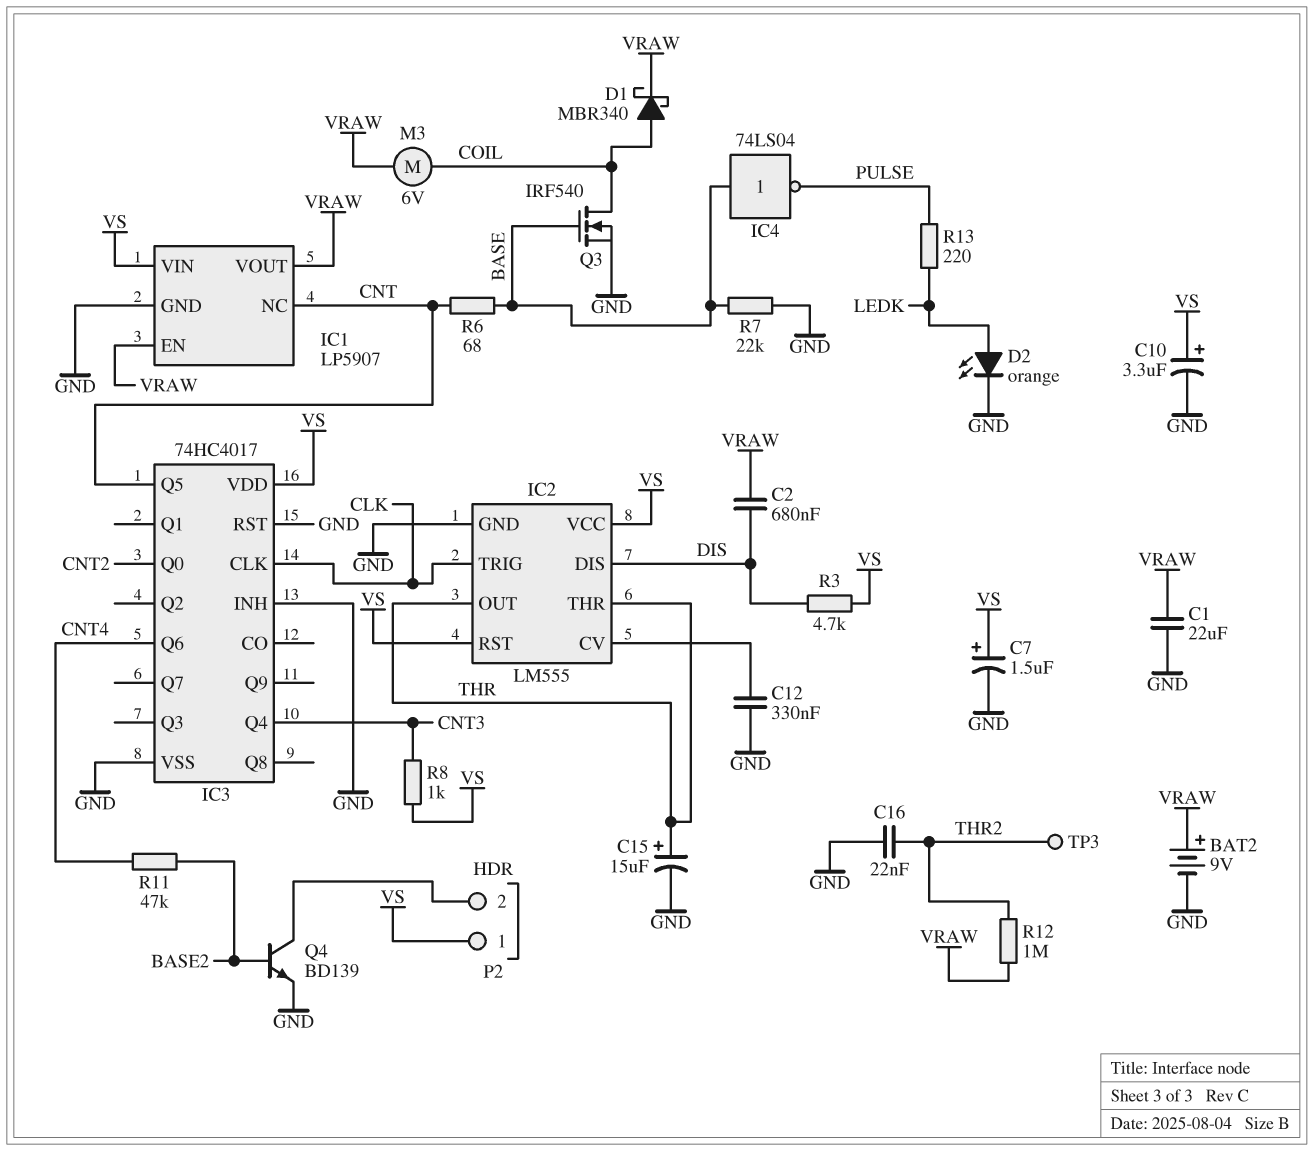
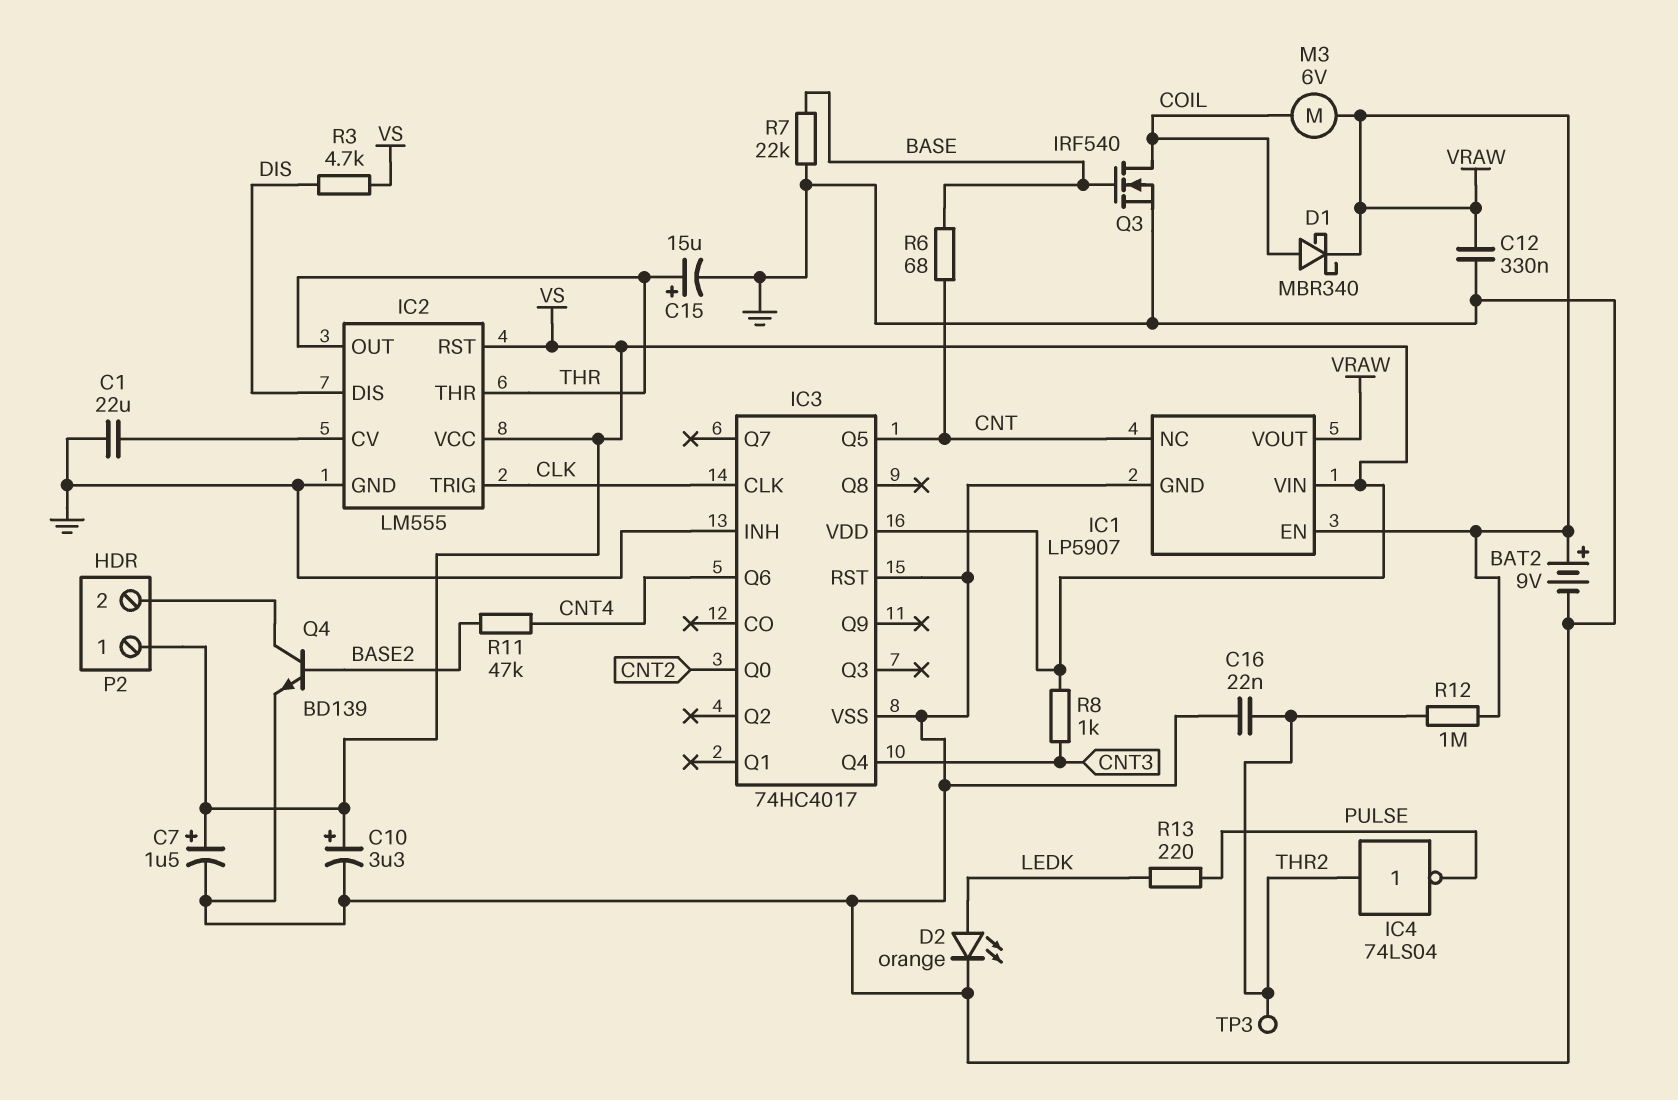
C1: 22uF (GND, VRAW) -> 22uF (GND, IC2/CV)
C2: 680nF (DIS, VRAW) -> none
C12: 330nF (GND, IC2/CV) -> 330nF (GND, VRAW)
IC4: NOT 74LS04 (in BASE, out PULSE) -> NOT 74LS04 (in THR2, out PULSE)

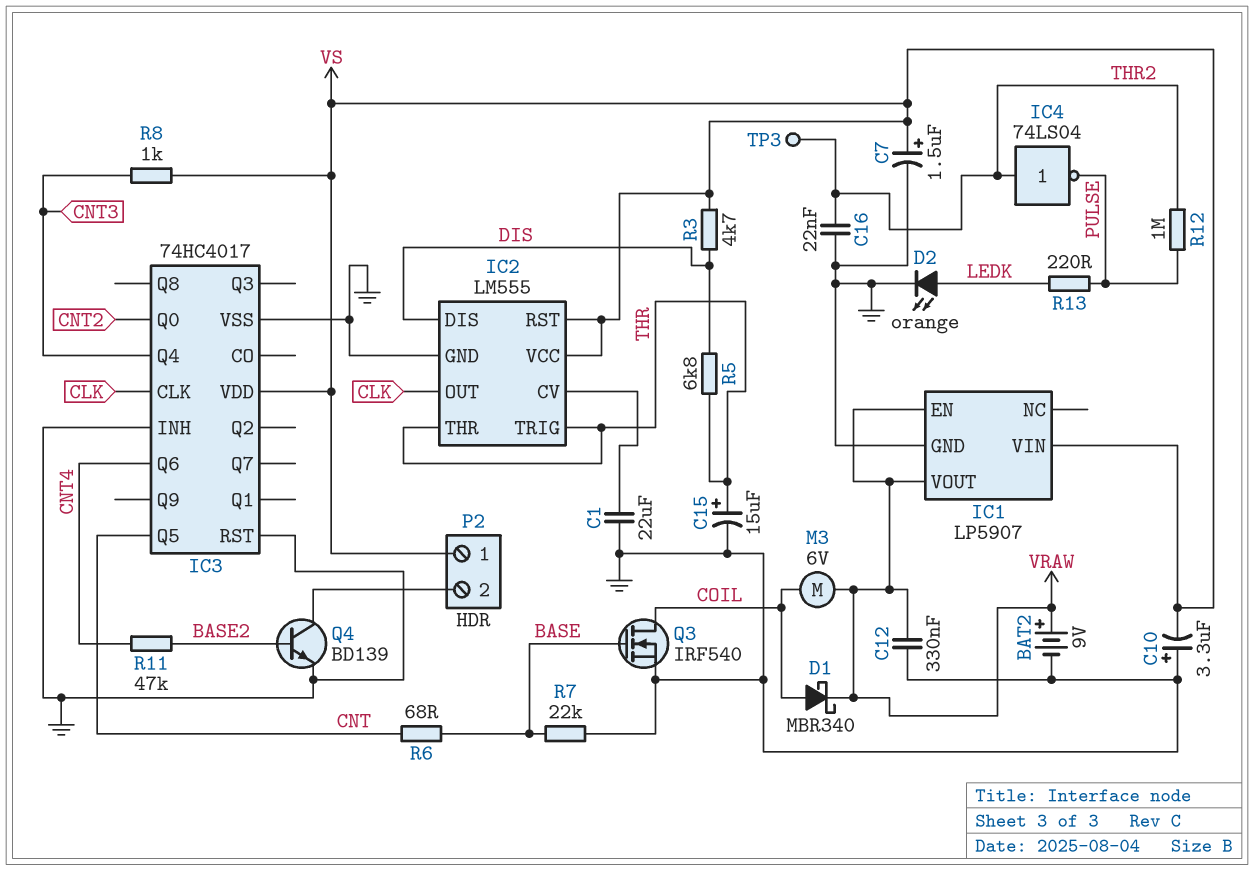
C10: 3.3uF (plus VS, minus GND) -> 3.3uF (plus GND, minus VS)
IC1 pin NC: CNT -> none
IC2 pin OUT: THR -> CLK
IC2 pin TRIG: CLK -> THR
R5: none -> 6.8k (DIS, THR)
R12: 1M (THR2, VRAW) -> 1M (PULSE, THR2)

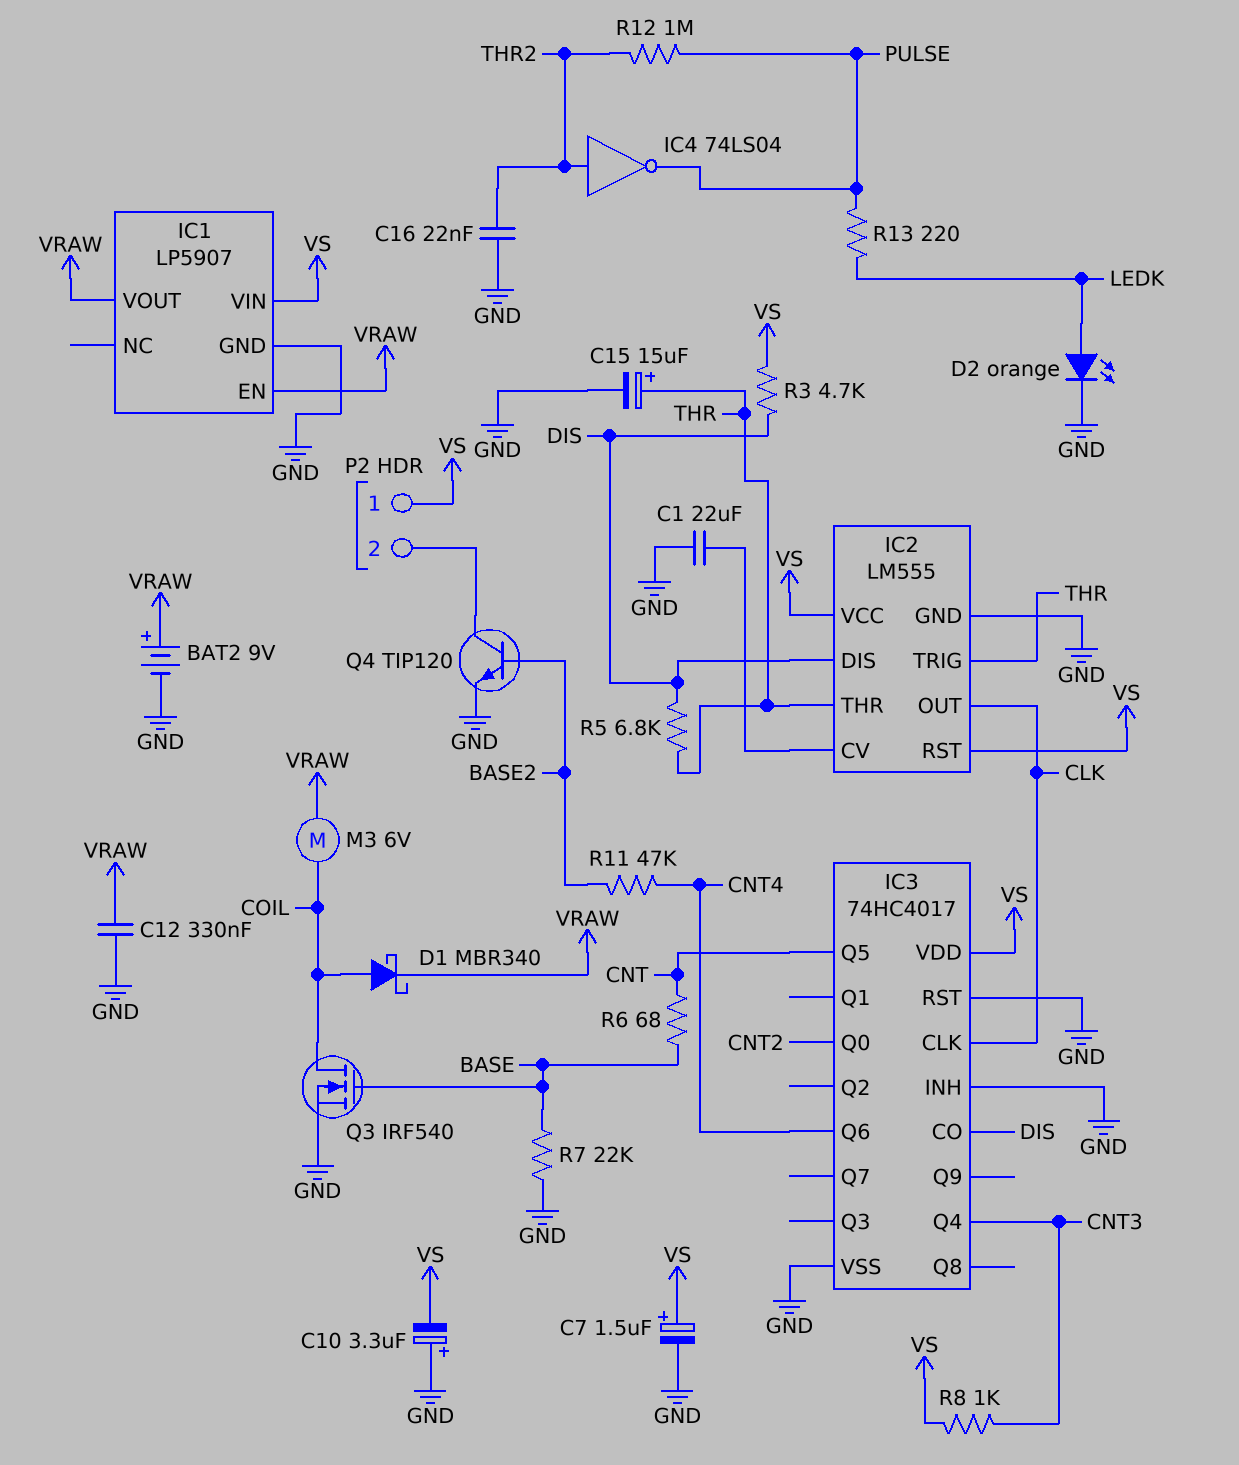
IC3 pin CO: none -> DIS
Q4: NPN BD139 (B BASE2, C P2/2, E GND) -> NPN TIP120 (B BASE2, C P2/2, E GND)
TP3: test point (THR2) -> none

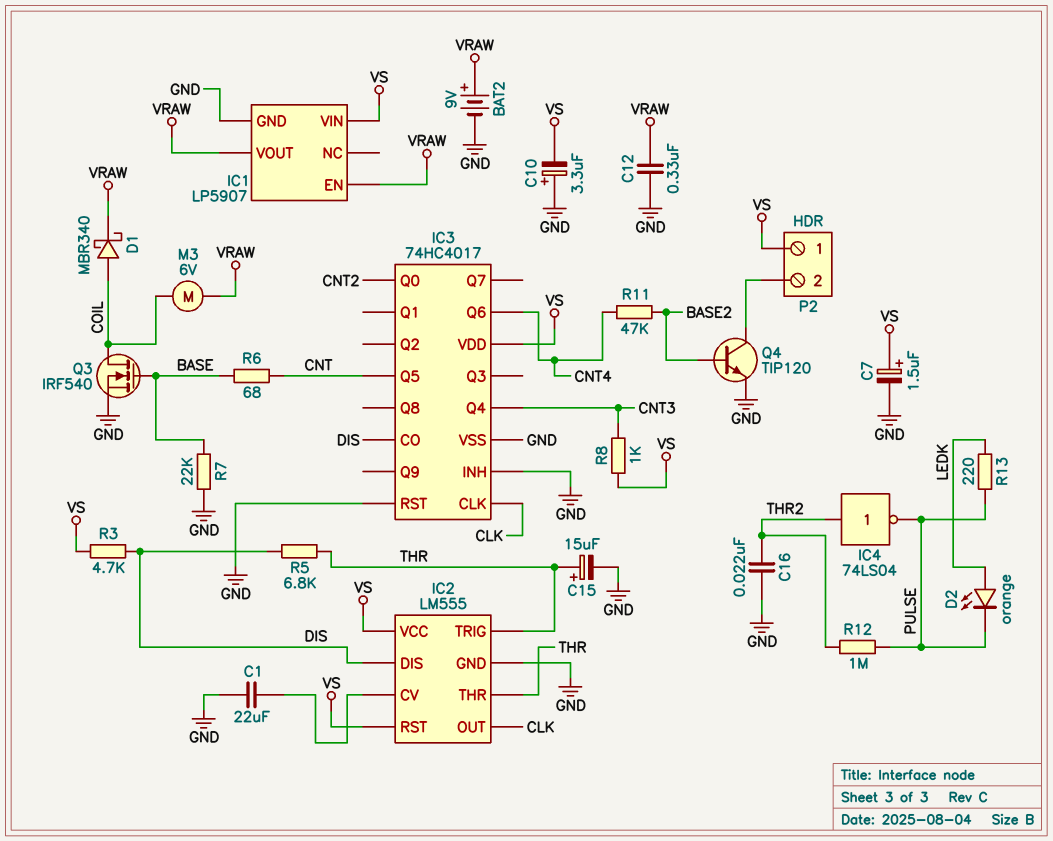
D2: LED orange (A LEDK, K GND) -> LED orange (A LEDK, K PULSE)

